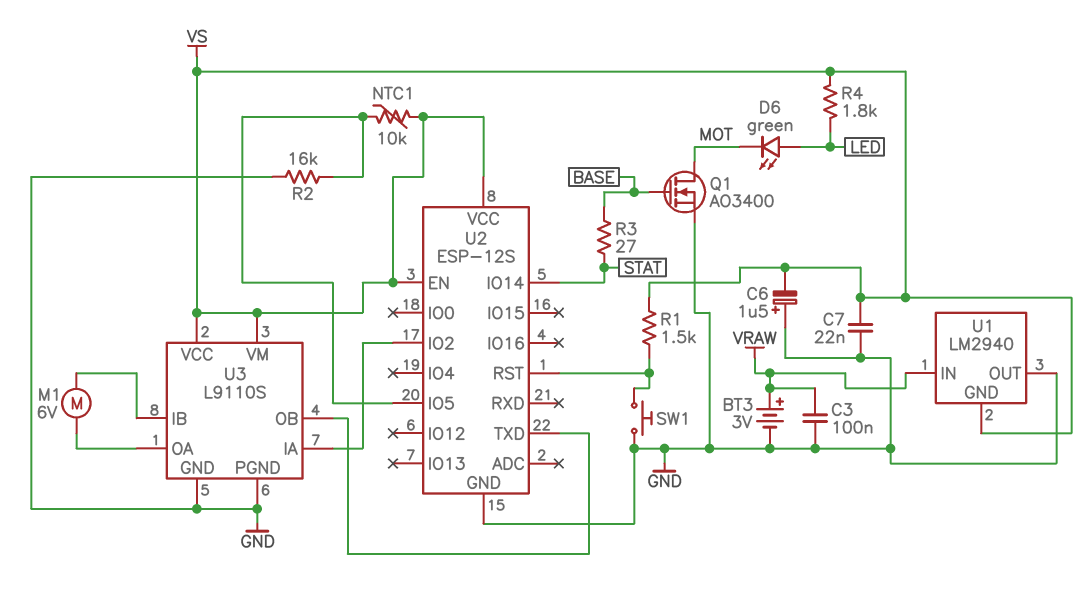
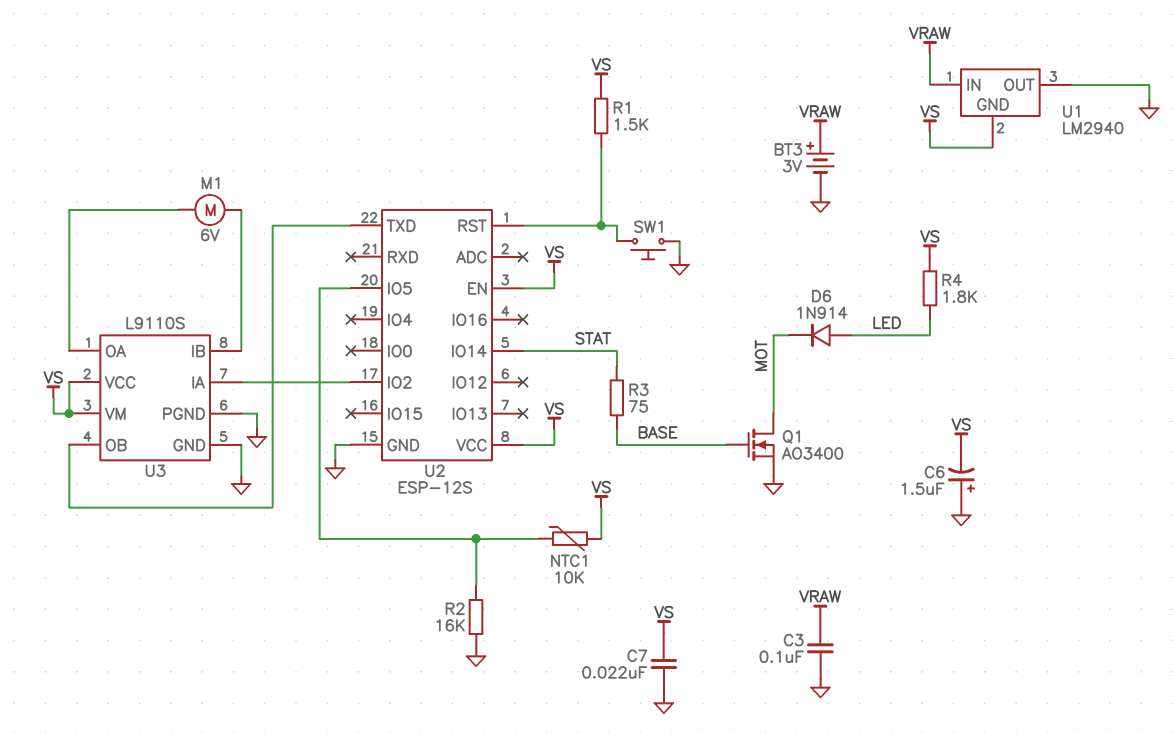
D6: LED green (A LED, K MOT) -> diode 1N914 (A LED, K MOT)
R3: 27 (BASE, STAT) -> 75 (BASE, STAT)

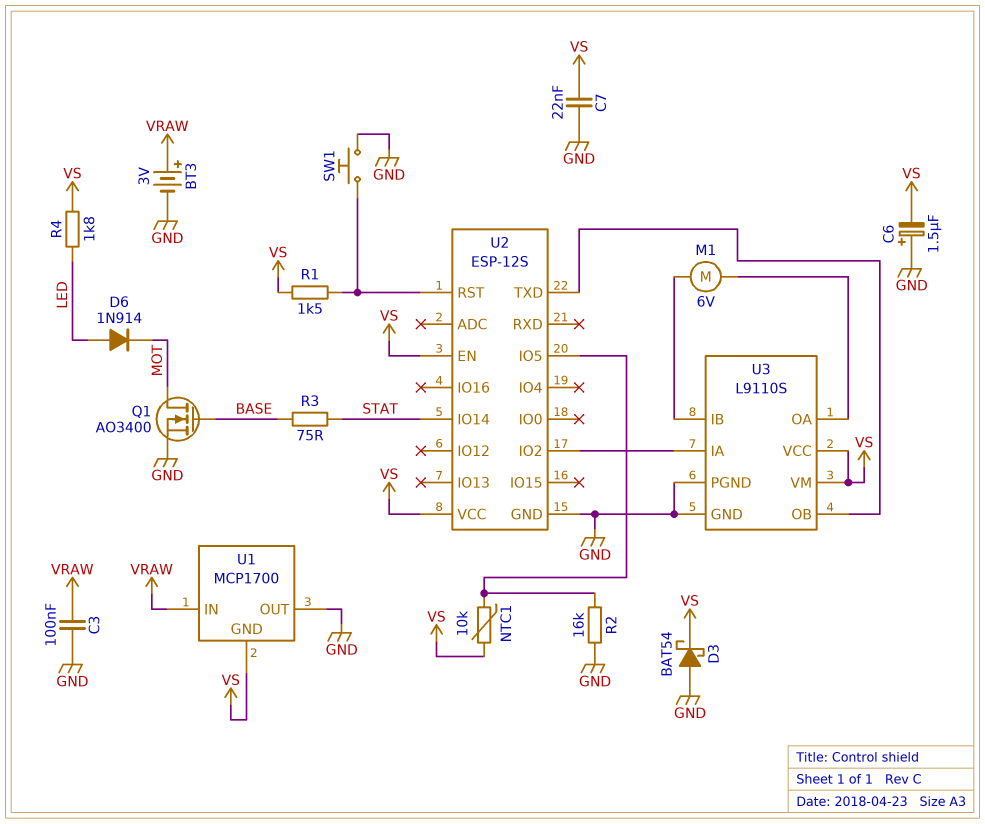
D3: none -> schottky BAT54 (A GND, K VS)
U1: LM2940 -> MCP1700

